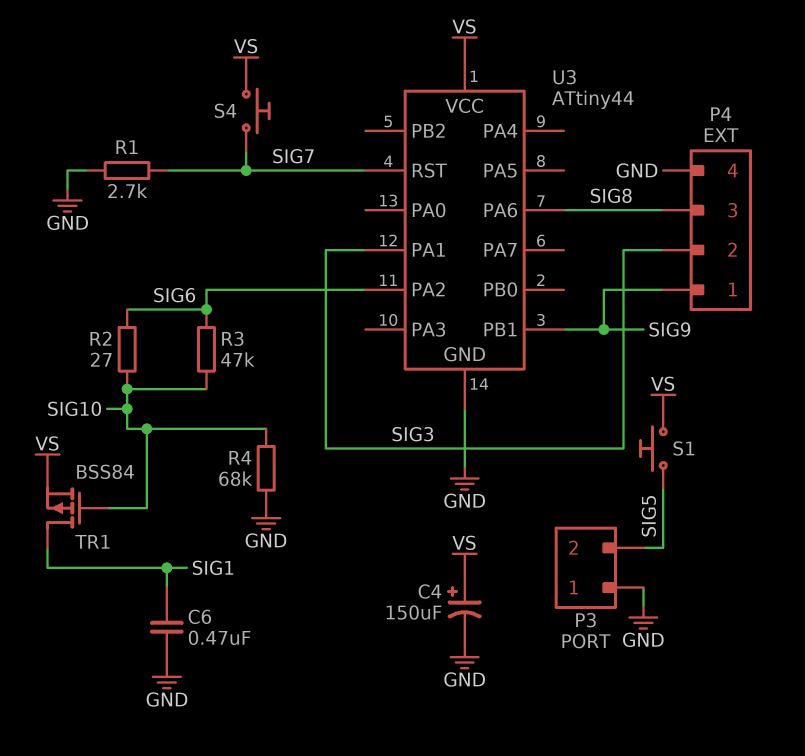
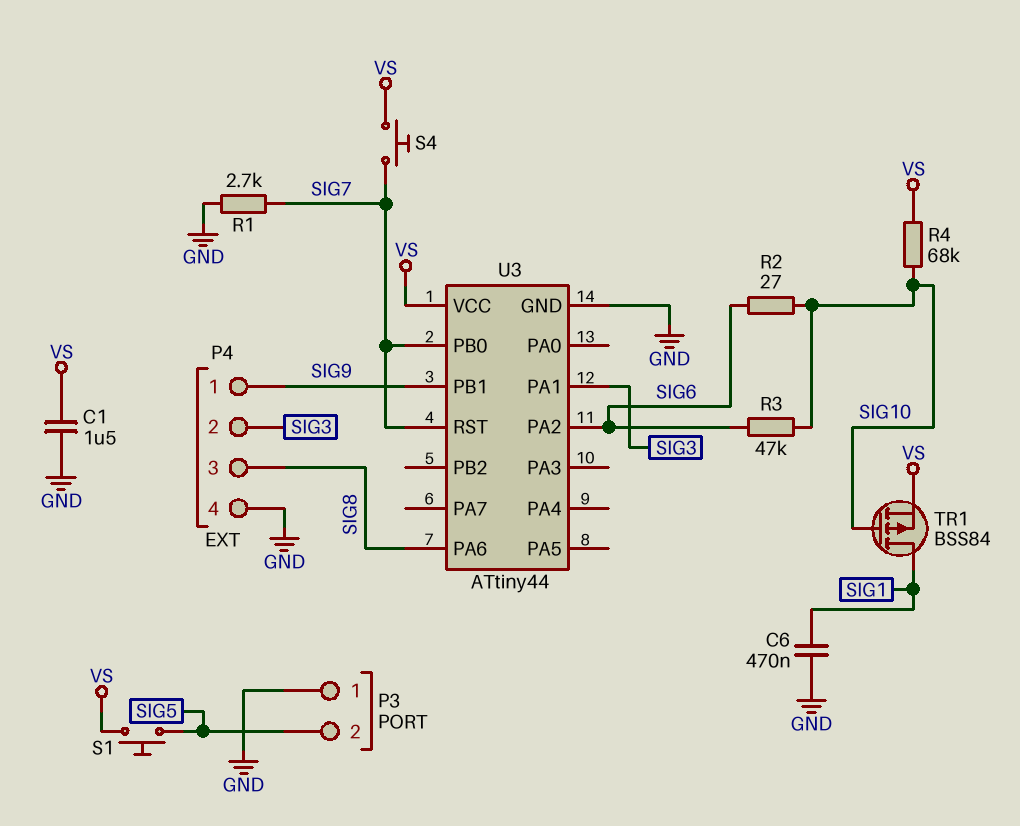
C1: none -> 1.5uF (GND, VS)
C4: 150uF (plus VS, minus GND) -> none
R4: 68k (GND, SIG10) -> 68k (SIG10, VS)
U3 pin PB0: none -> SIG7

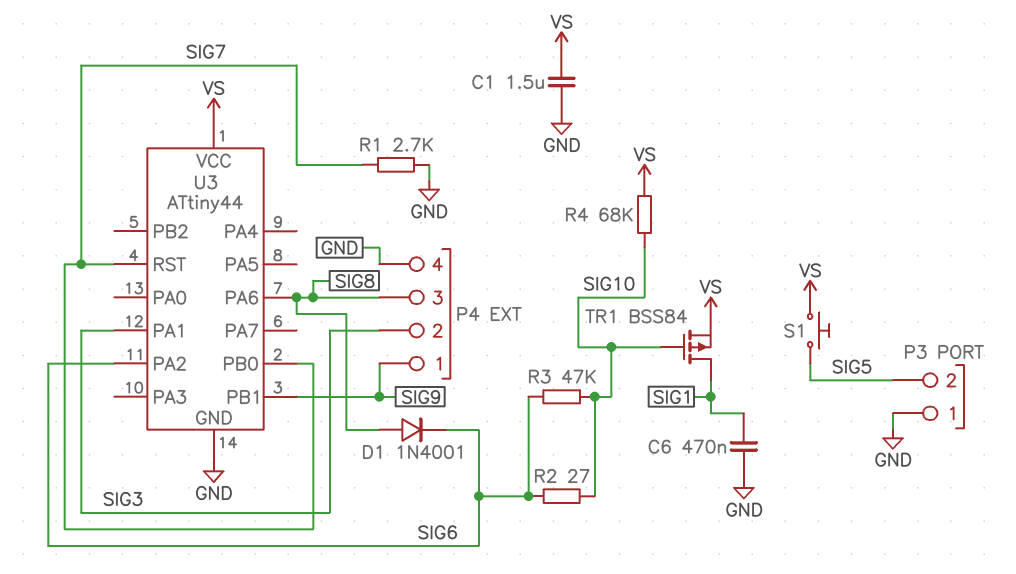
D1: none -> diode 1N4001 (A SIG8, K SIG6)
S4: button (SIG7, VS) -> none

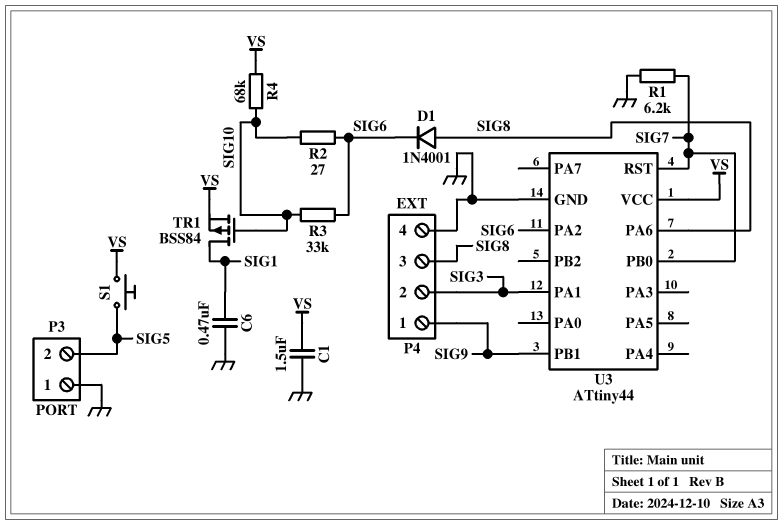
R1: 2.7k (GND, SIG7) -> 6.2k (GND, SIG7)
R3: 47k (SIG6, SIG10) -> 33k (SIG6, SIG10)

